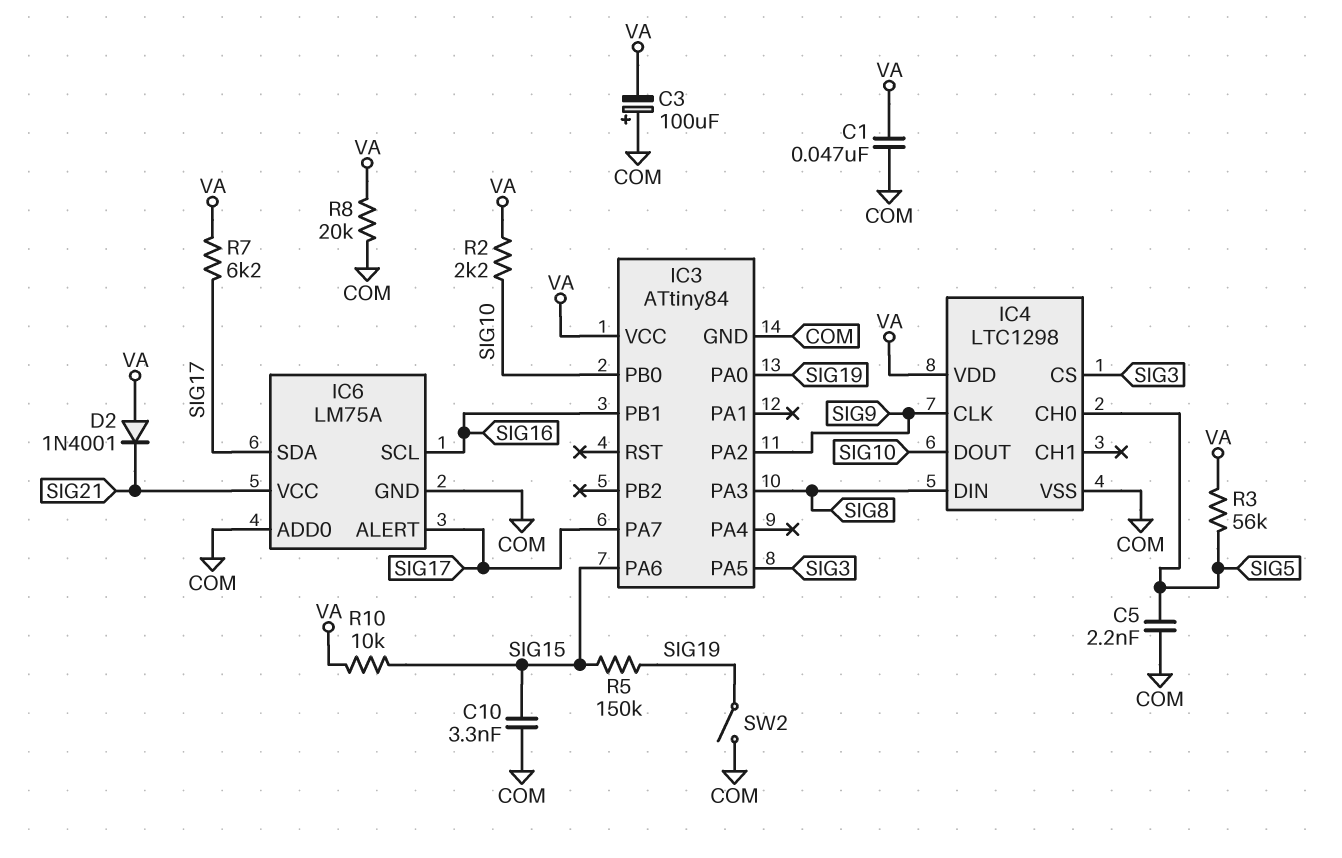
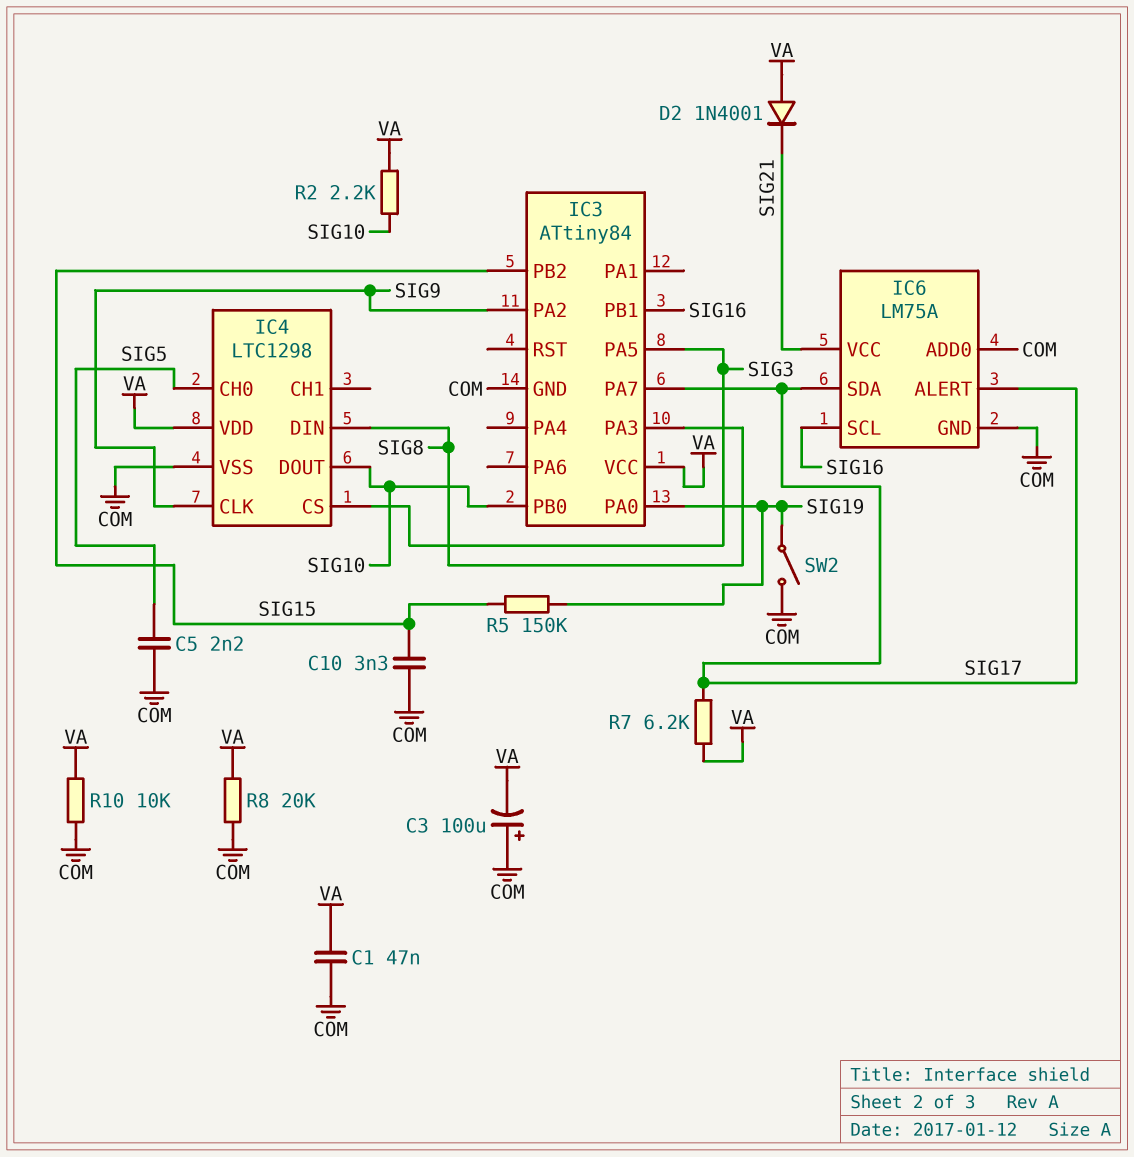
IC3 pin PA6: SIG15 -> none
IC3 pin PB2: none -> SIG15
R3: 56k (SIG5, VA) -> none
R10: 10k (SIG15, VA) -> 10k (COM, VA)

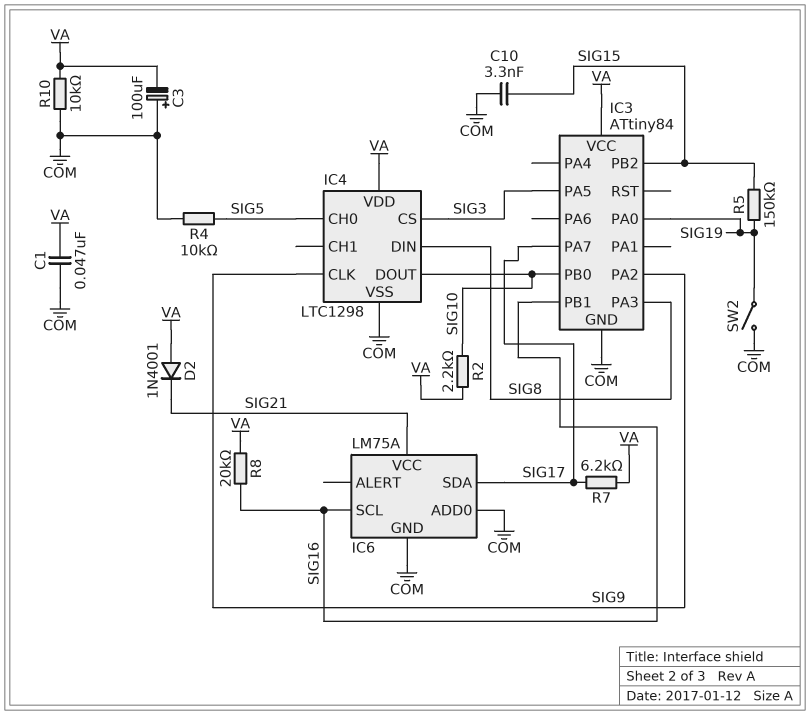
C5: 2.2nF (COM, SIG5) -> none
IC6 pin ALERT: SIG17 -> none
R4: none -> 10k (COM, SIG5)
R8: 20k (COM, VA) -> 20k (SIG16, VA)

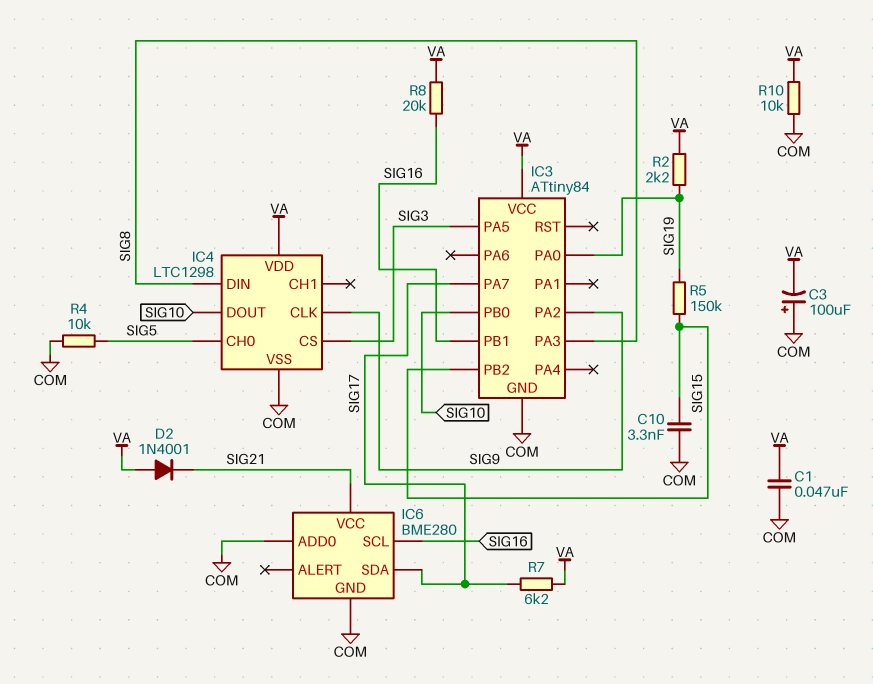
IC6: LM75A -> BME280
R2: 2.2k (SIG10, VA) -> 2.2k (SIG19, VA)
SW2: switch (COM, SIG19) -> none

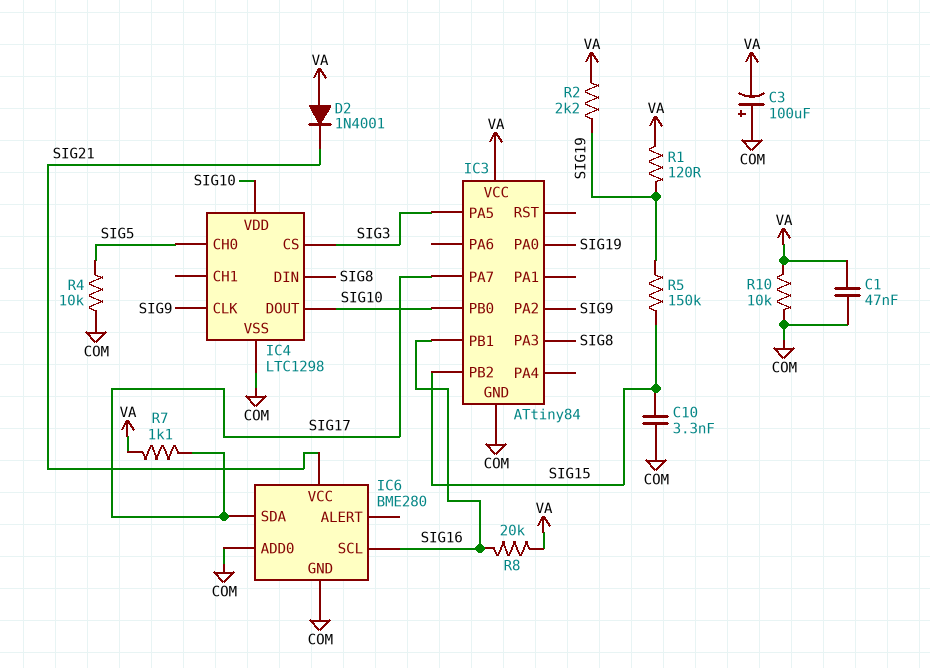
IC4 pin VDD: VA -> SIG10
R1: none -> 120 (SIG19, VA)
R7: 6.2k (SIG17, VA) -> 1.1k (SIG17, VA)

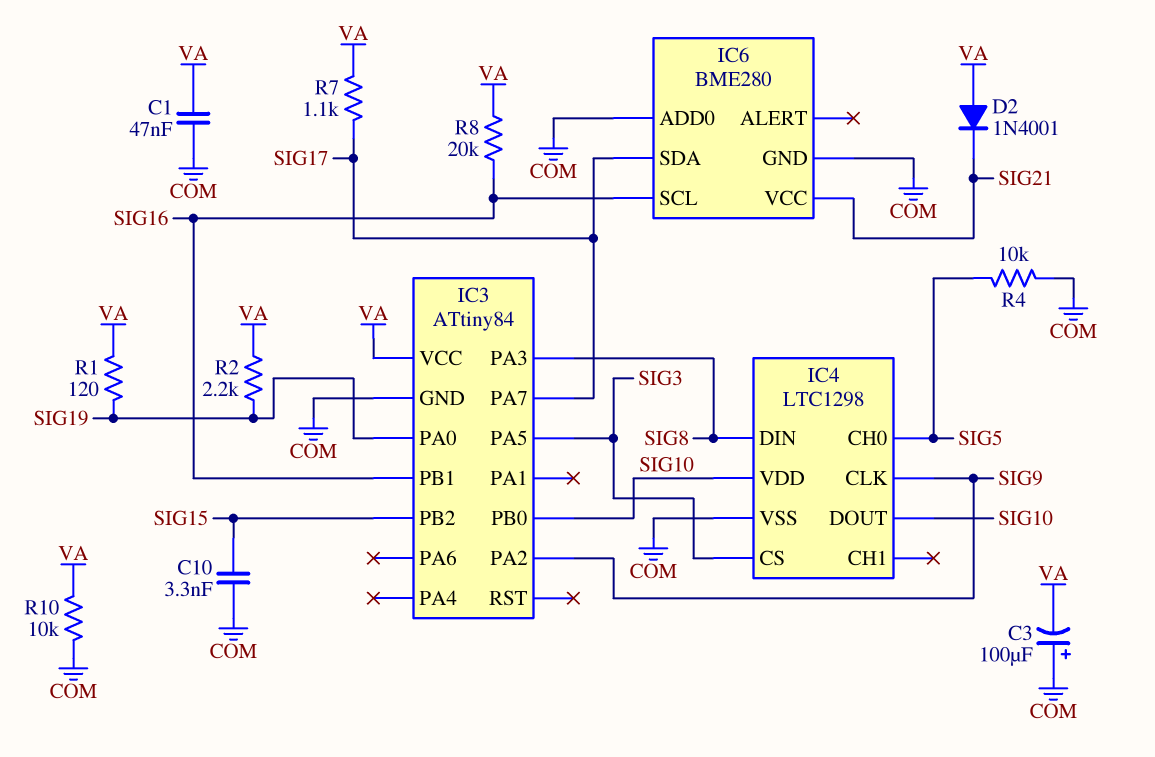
R5: 150k (SIG15, SIG19) -> none

